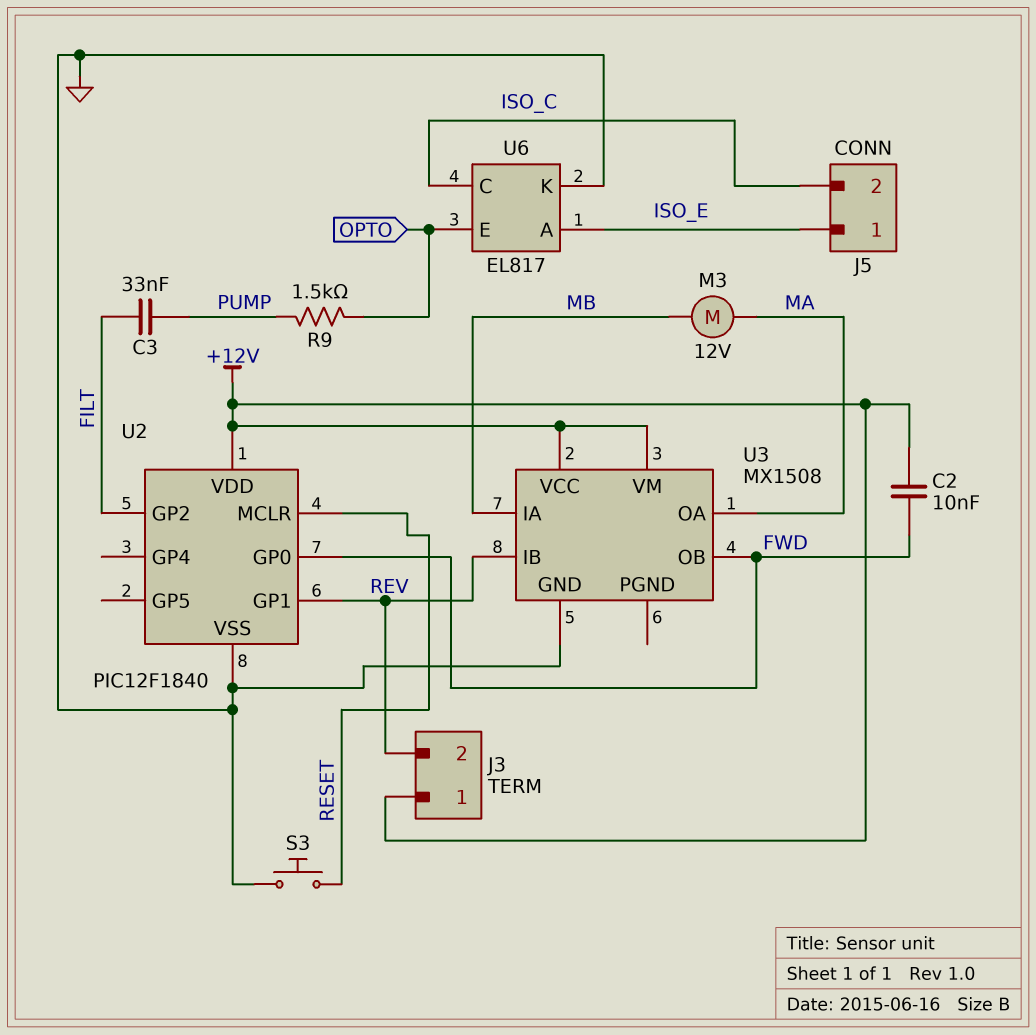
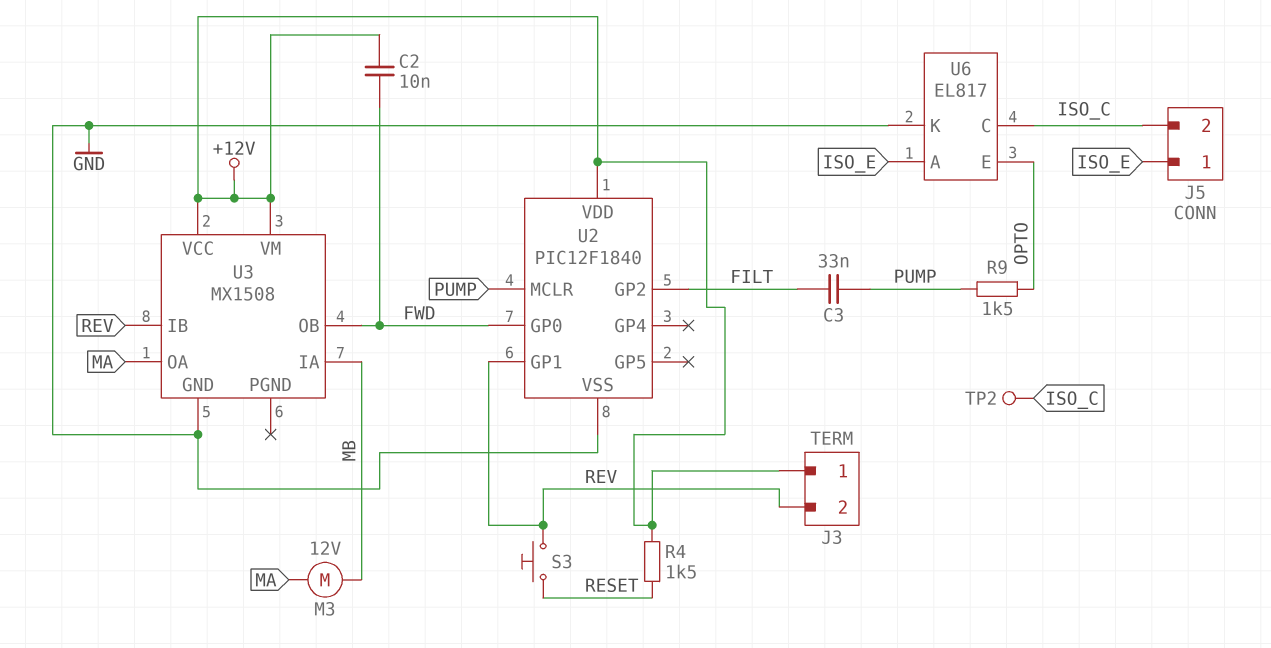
R4: none -> 1.5k (+12V, RESET)
S3: button (GND, RESET) -> button (RESET, REV)
TP2: none -> test point (ISO_C)
U2 pin MCLR: RESET -> PUMP

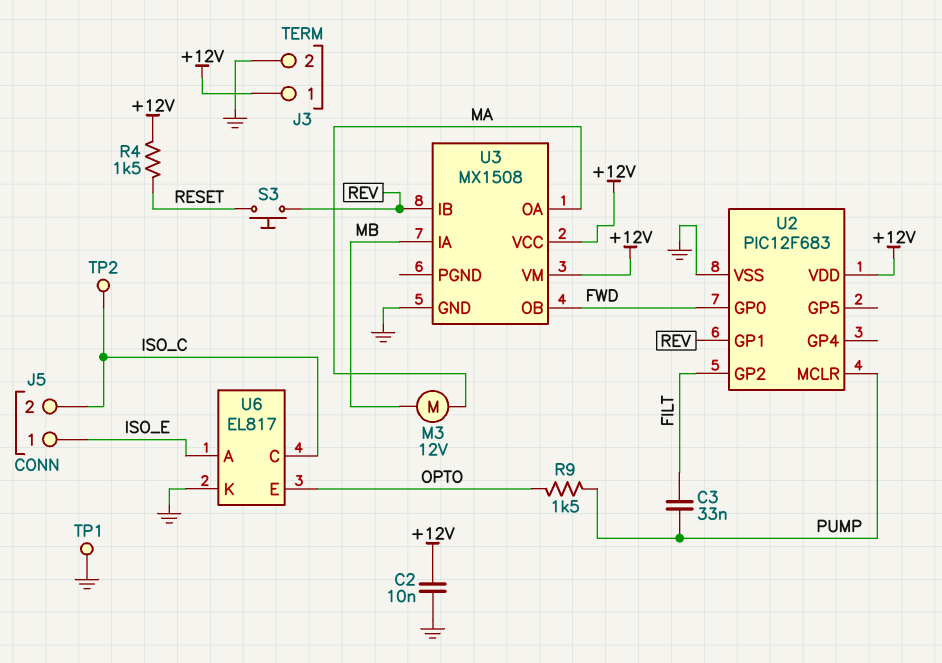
C2: 10nF (+12V, FWD) -> 10nF (+12V, GND)
J3 pin 2: REV -> GND
TP1: none -> test point (GND)
U2: PIC12F1840 -> PIC12F683

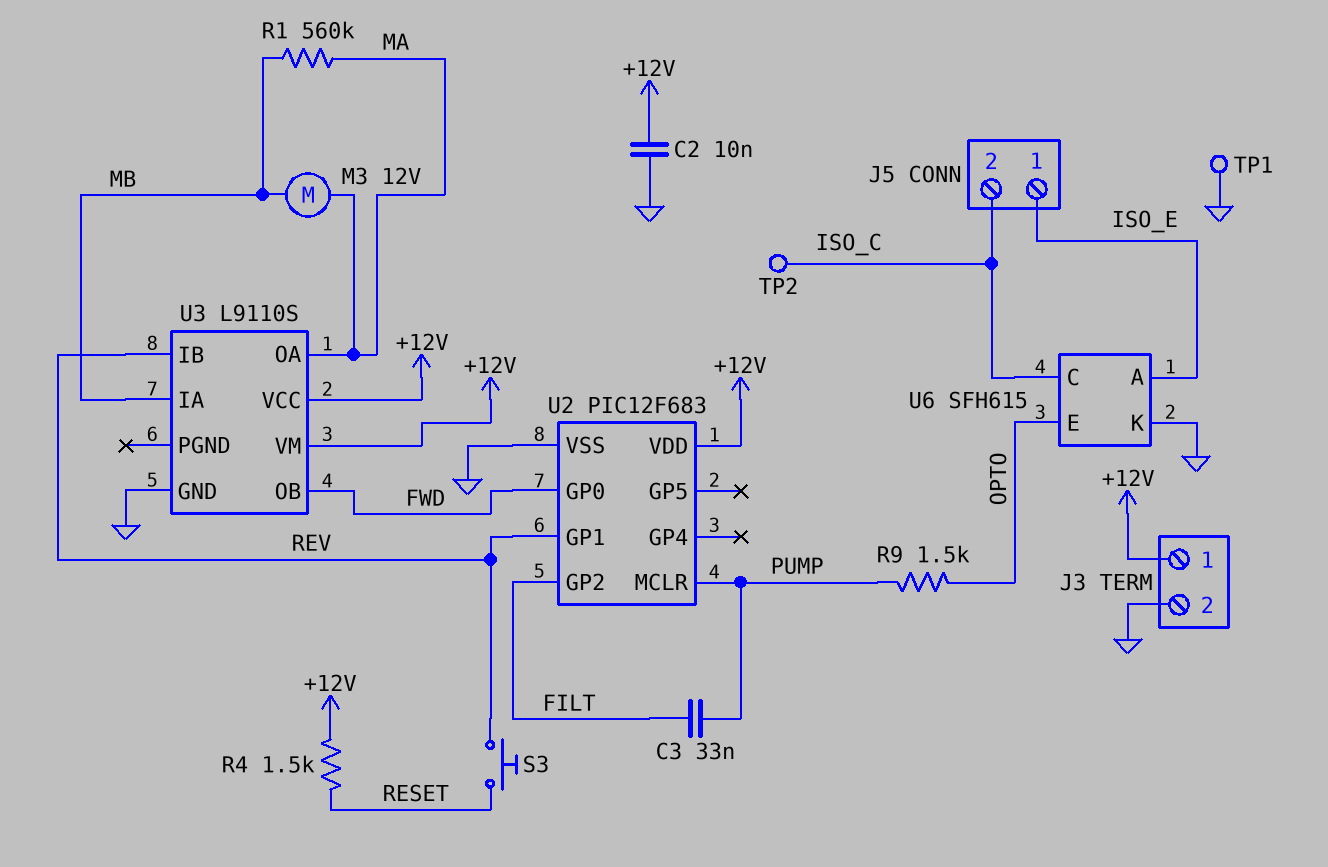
R1: none -> 560k (MA, MB)
U3: MX1508 -> L9110S
U6: EL817 -> SFH615

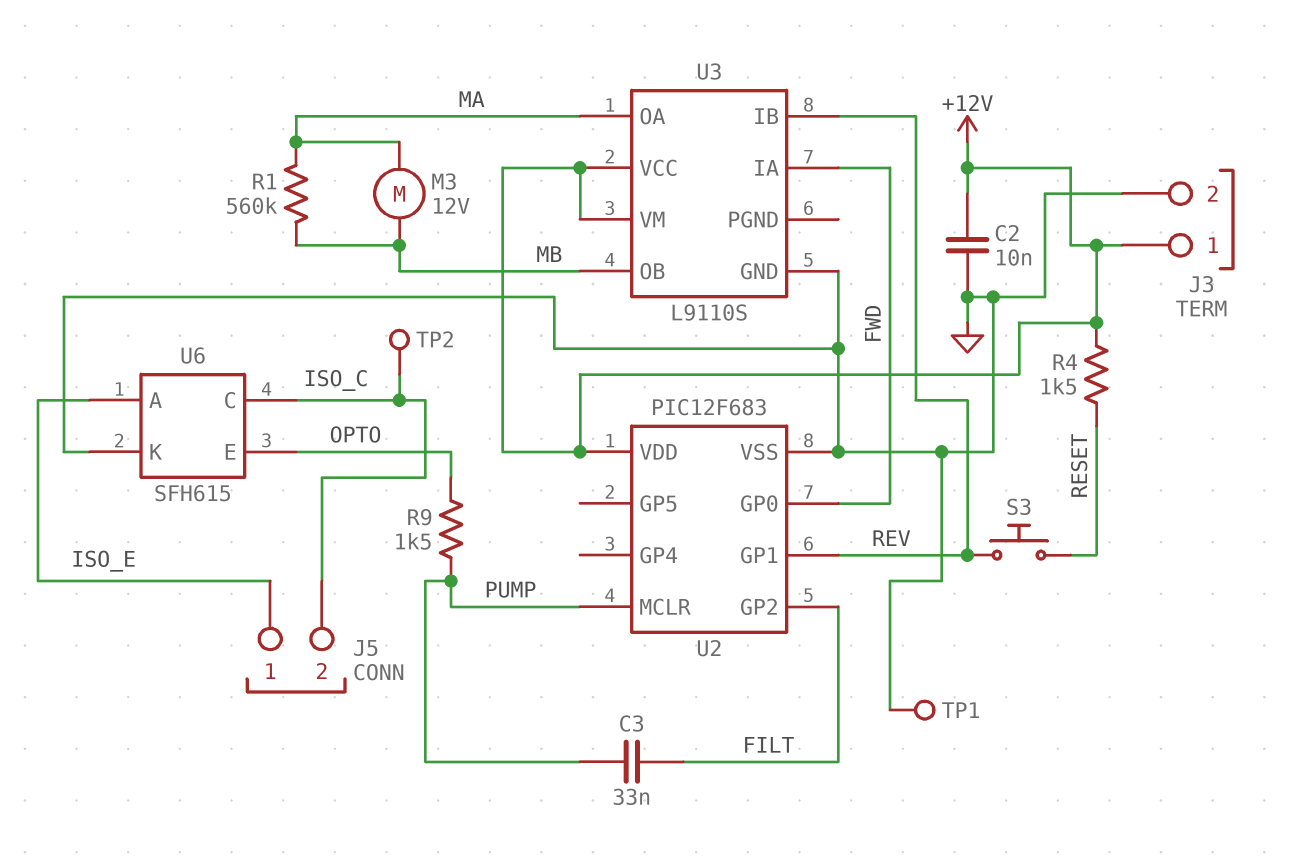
U3 pin IA: MB -> FWD
U3 pin OB: FWD -> MB

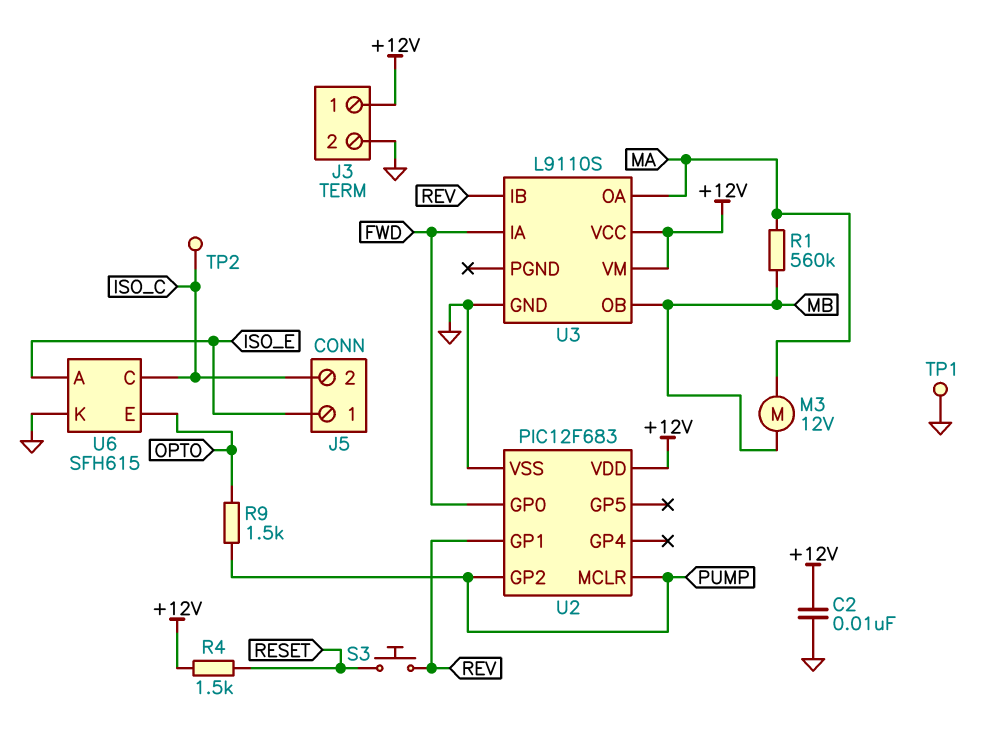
C3: 33nF (FILT, PUMP) -> none
U2 pin GP2: FILT -> PUMP

